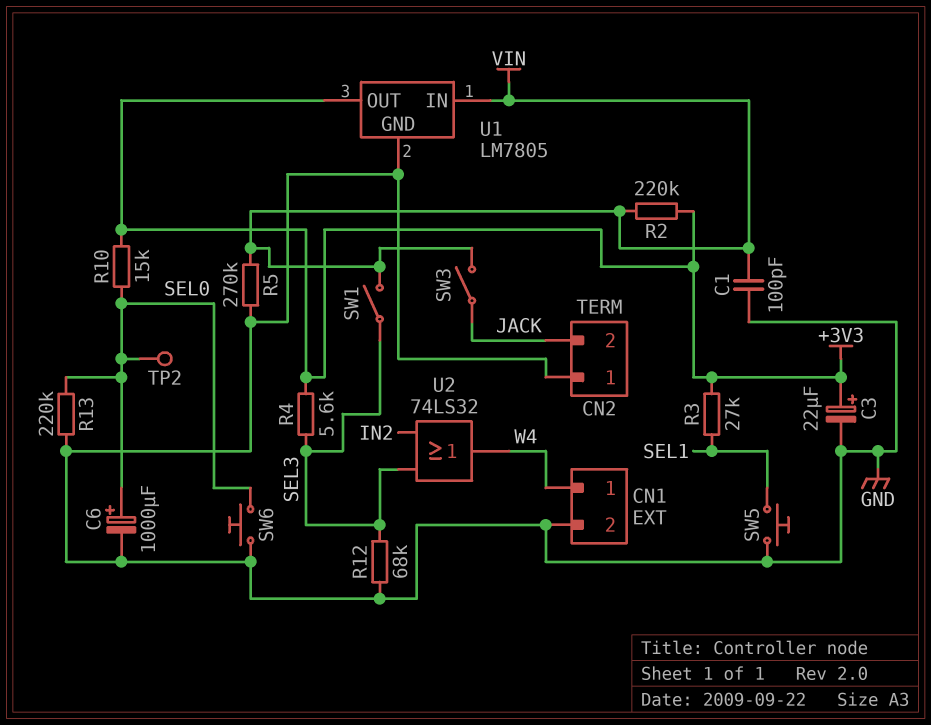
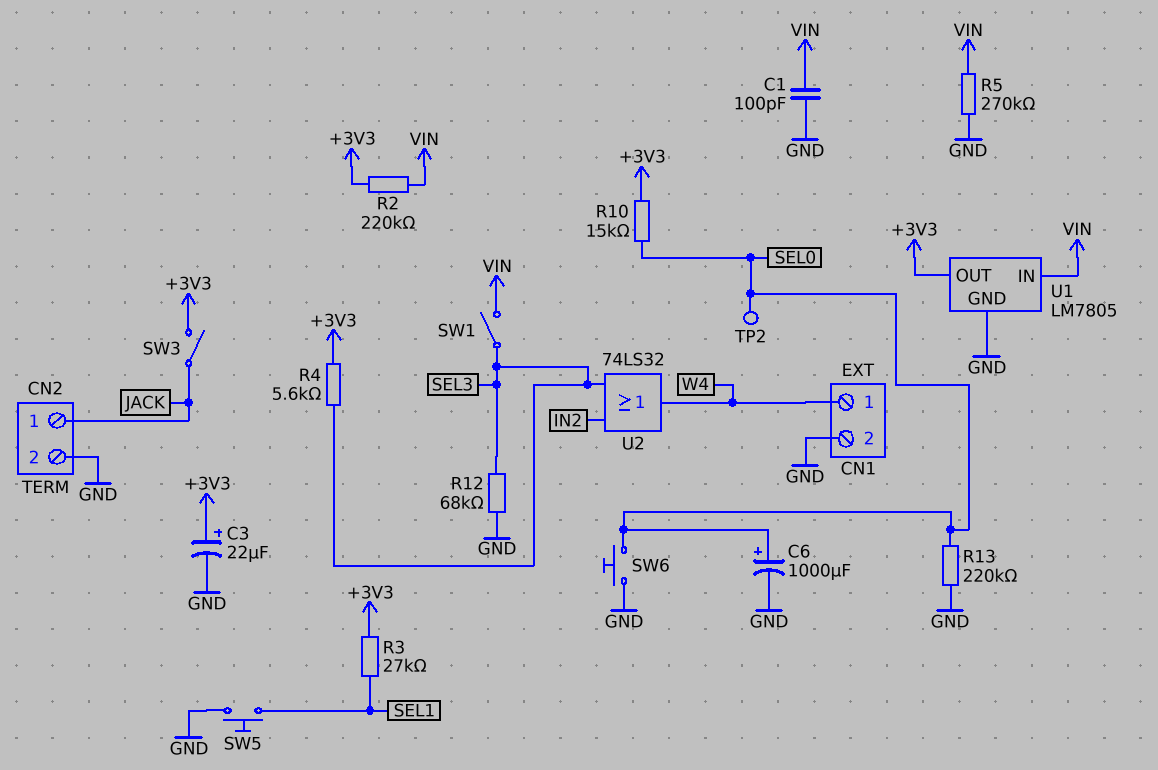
CN2 pin 1: GND -> JACK
CN2 pin 2: JACK -> GND
SW3: switch (JACK, VIN) -> switch (+3V3, JACK)

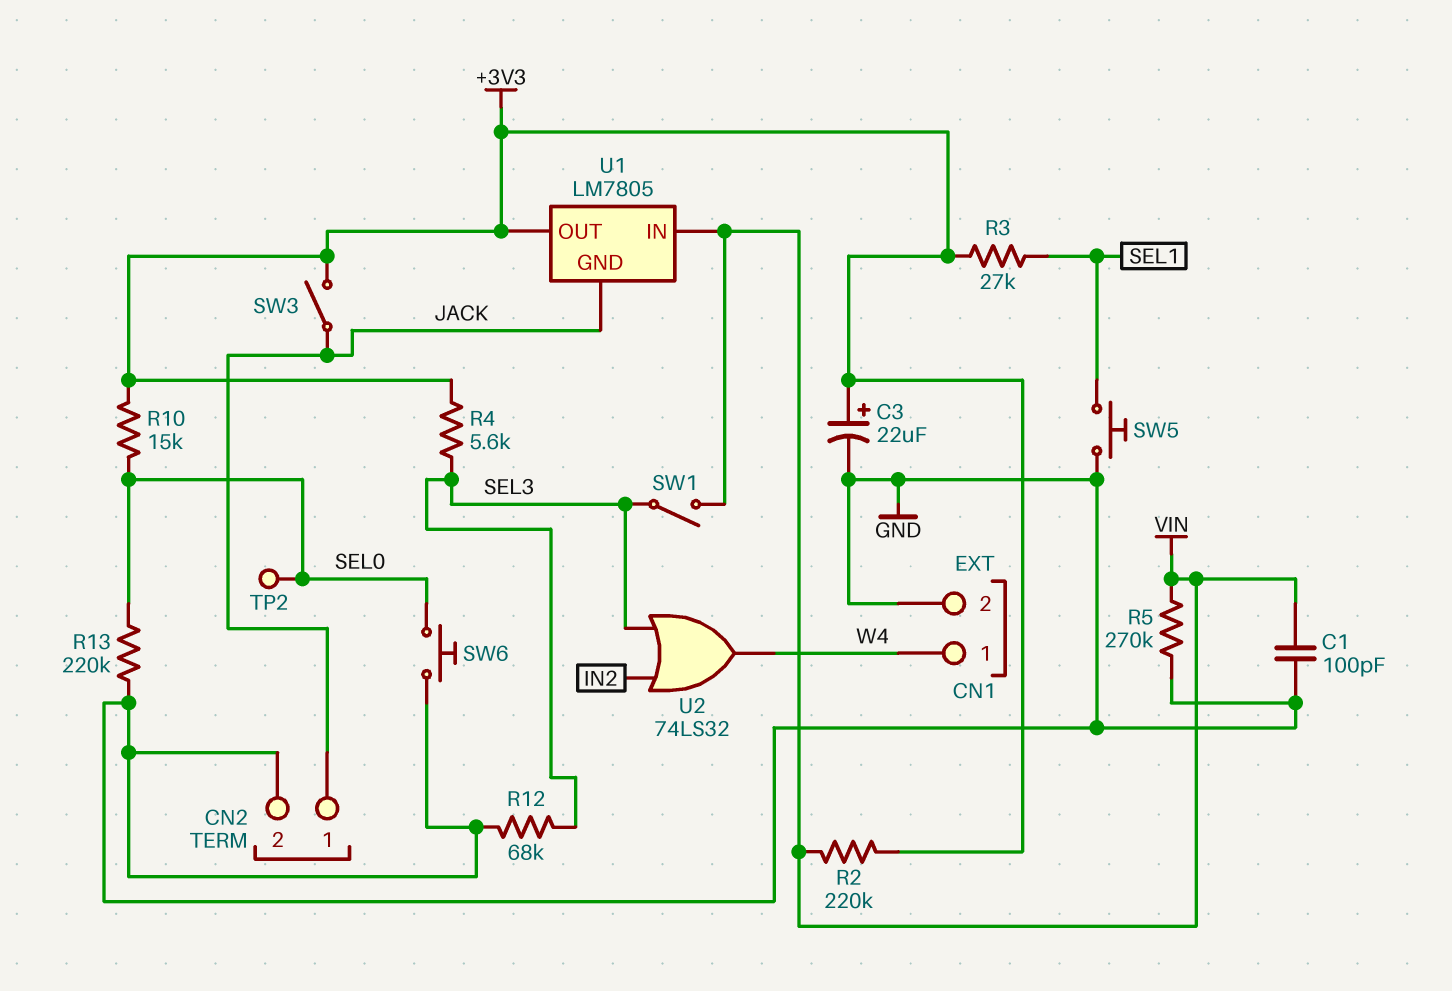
C6: 1000uF (plus SEL0, minus GND) -> none
U1 pin GND: GND -> JACK

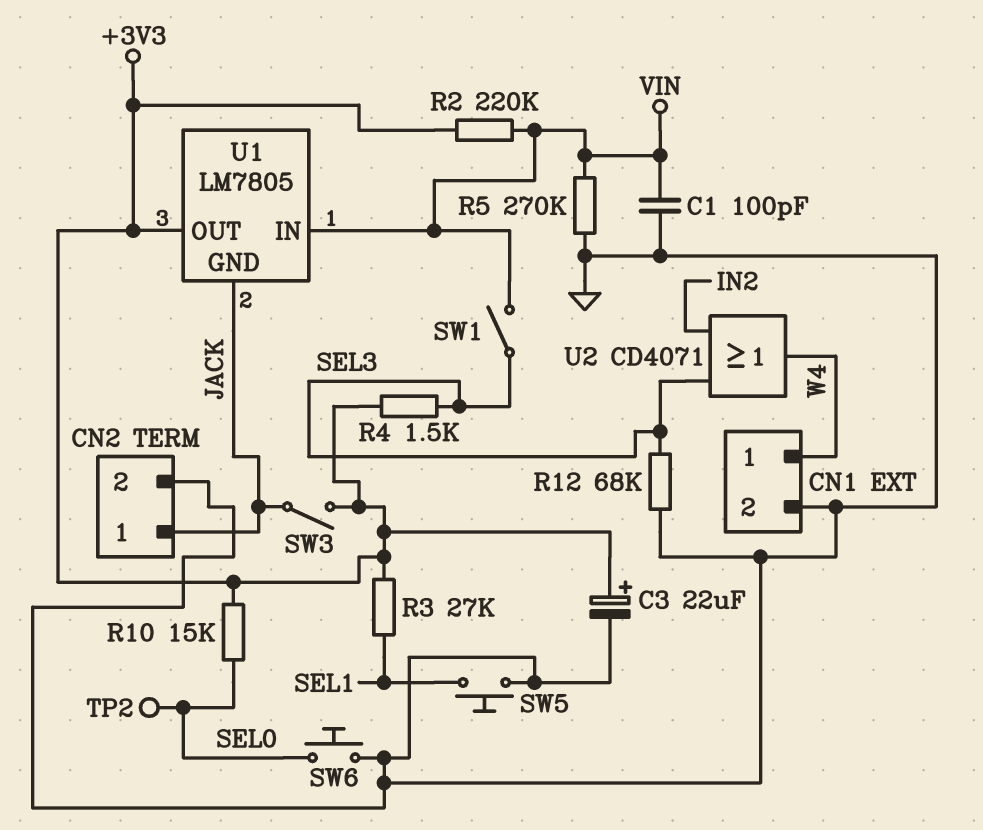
R4: 5.6k (+3V3, SEL3) -> 1.5k (+3V3, SEL3)
R13: 220k (GND, SEL0) -> none
U2: OR 74LS32 (in IN2, in SEL3, out W4) -> OR CD4071 (in IN2, in SEL3, out W4)

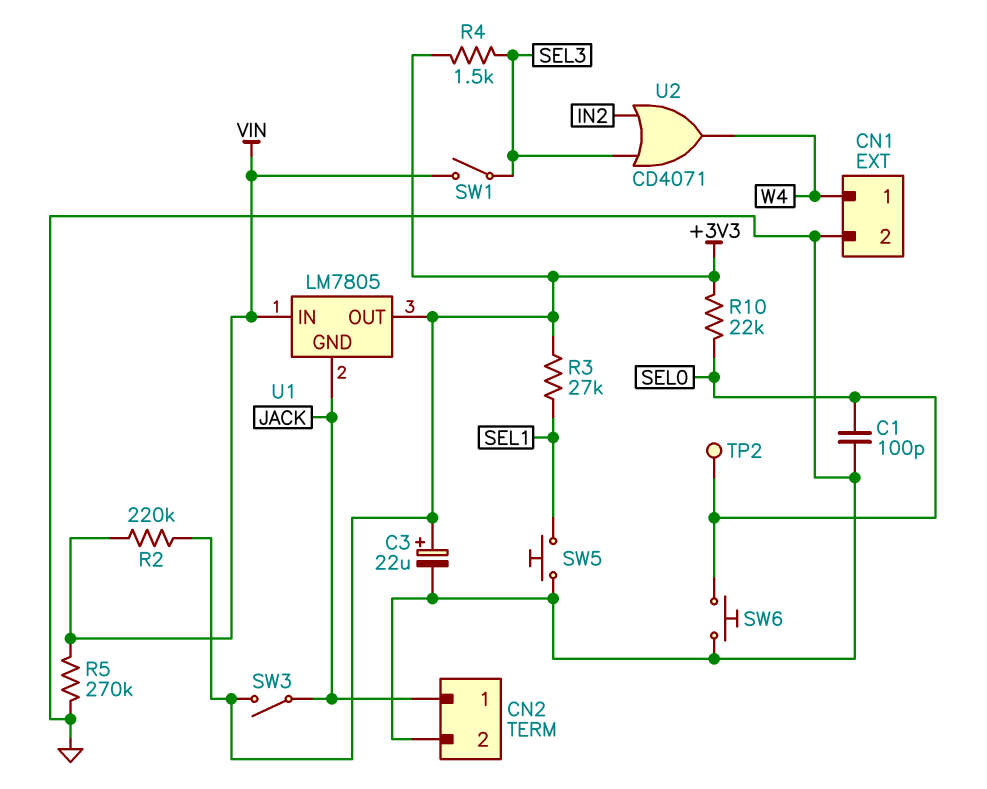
C1: 100pF (GND, VIN) -> 100pF (GND, SEL0)
R10: 15k (+3V3, SEL0) -> 22k (+3V3, SEL0)
R12: 68k (GND, SEL3) -> none

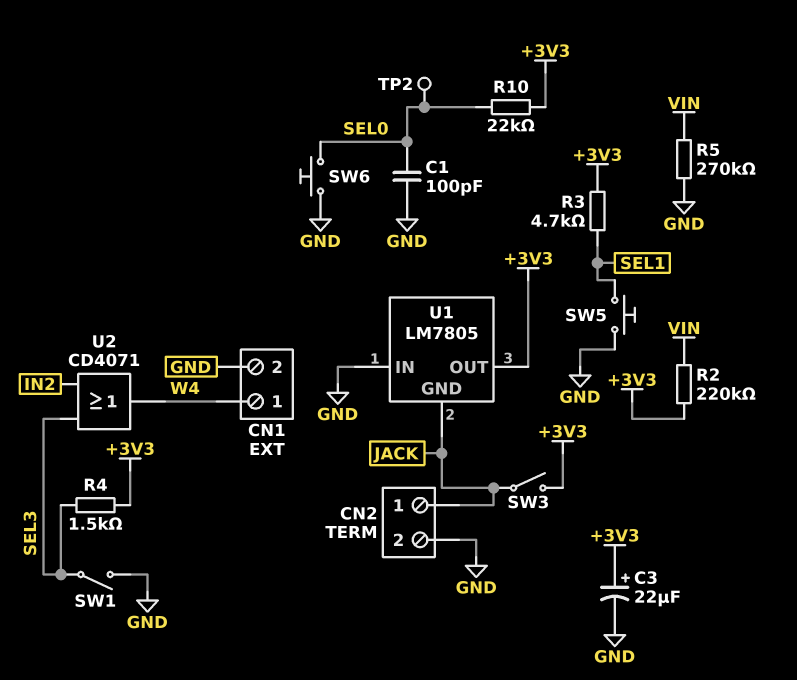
R3: 27k (+3V3, SEL1) -> 4.7k (+3V3, SEL1)
SW1: switch (SEL3, VIN) -> switch (GND, SEL3)
U1 pin IN: VIN -> GND

